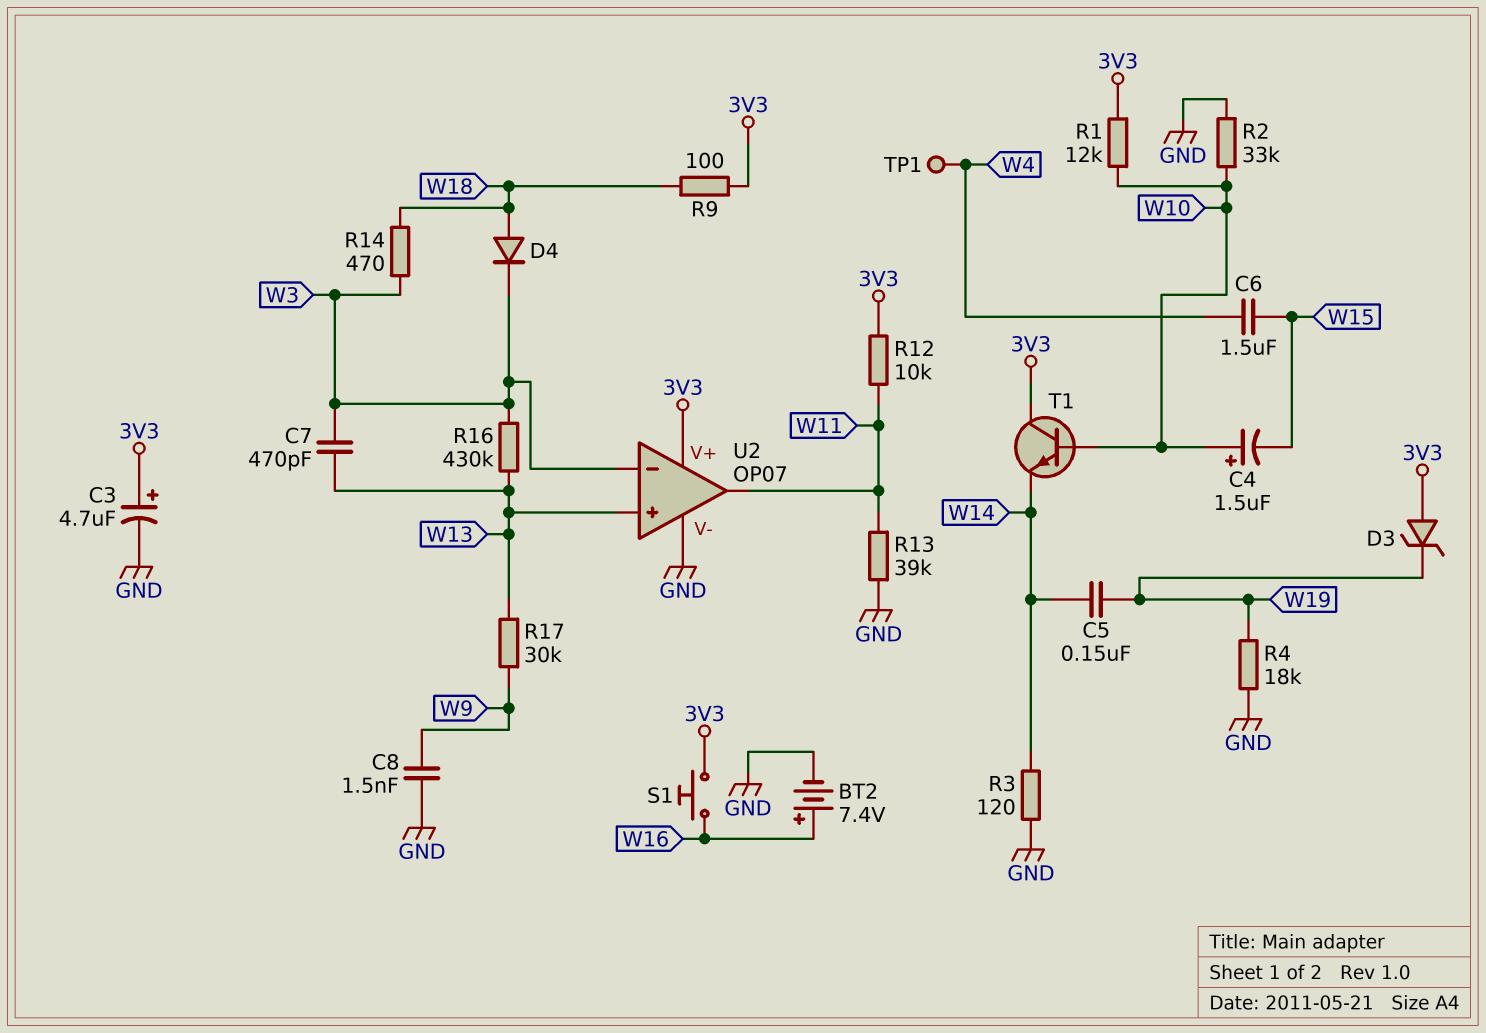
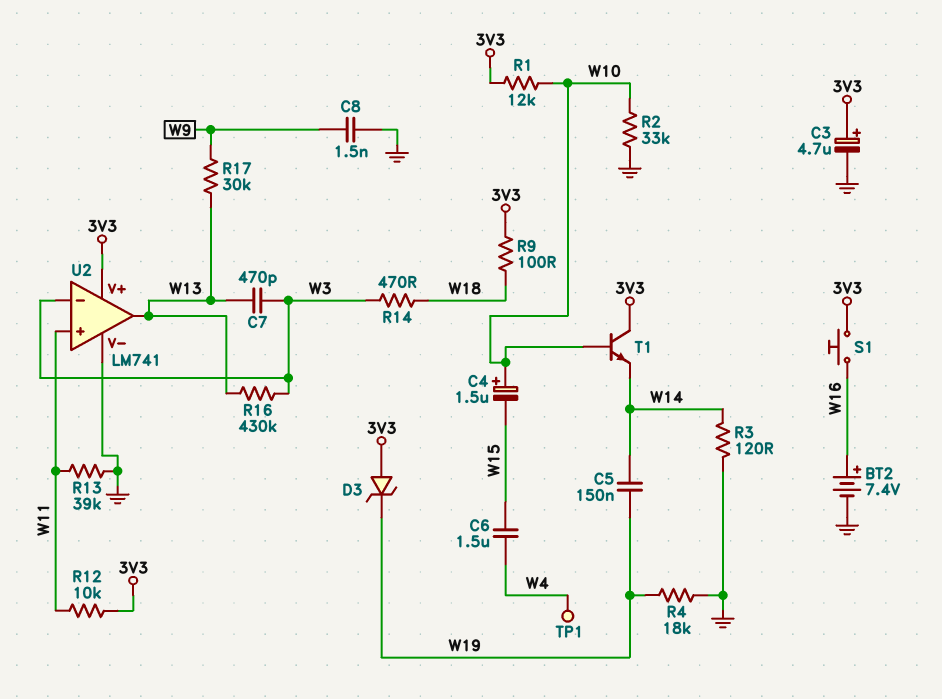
D4: diode (A W18, K W3) -> none
U2: OP07 -> LM741
U2 pin in+: W13 -> W11
U2 pin out: W11 -> W13

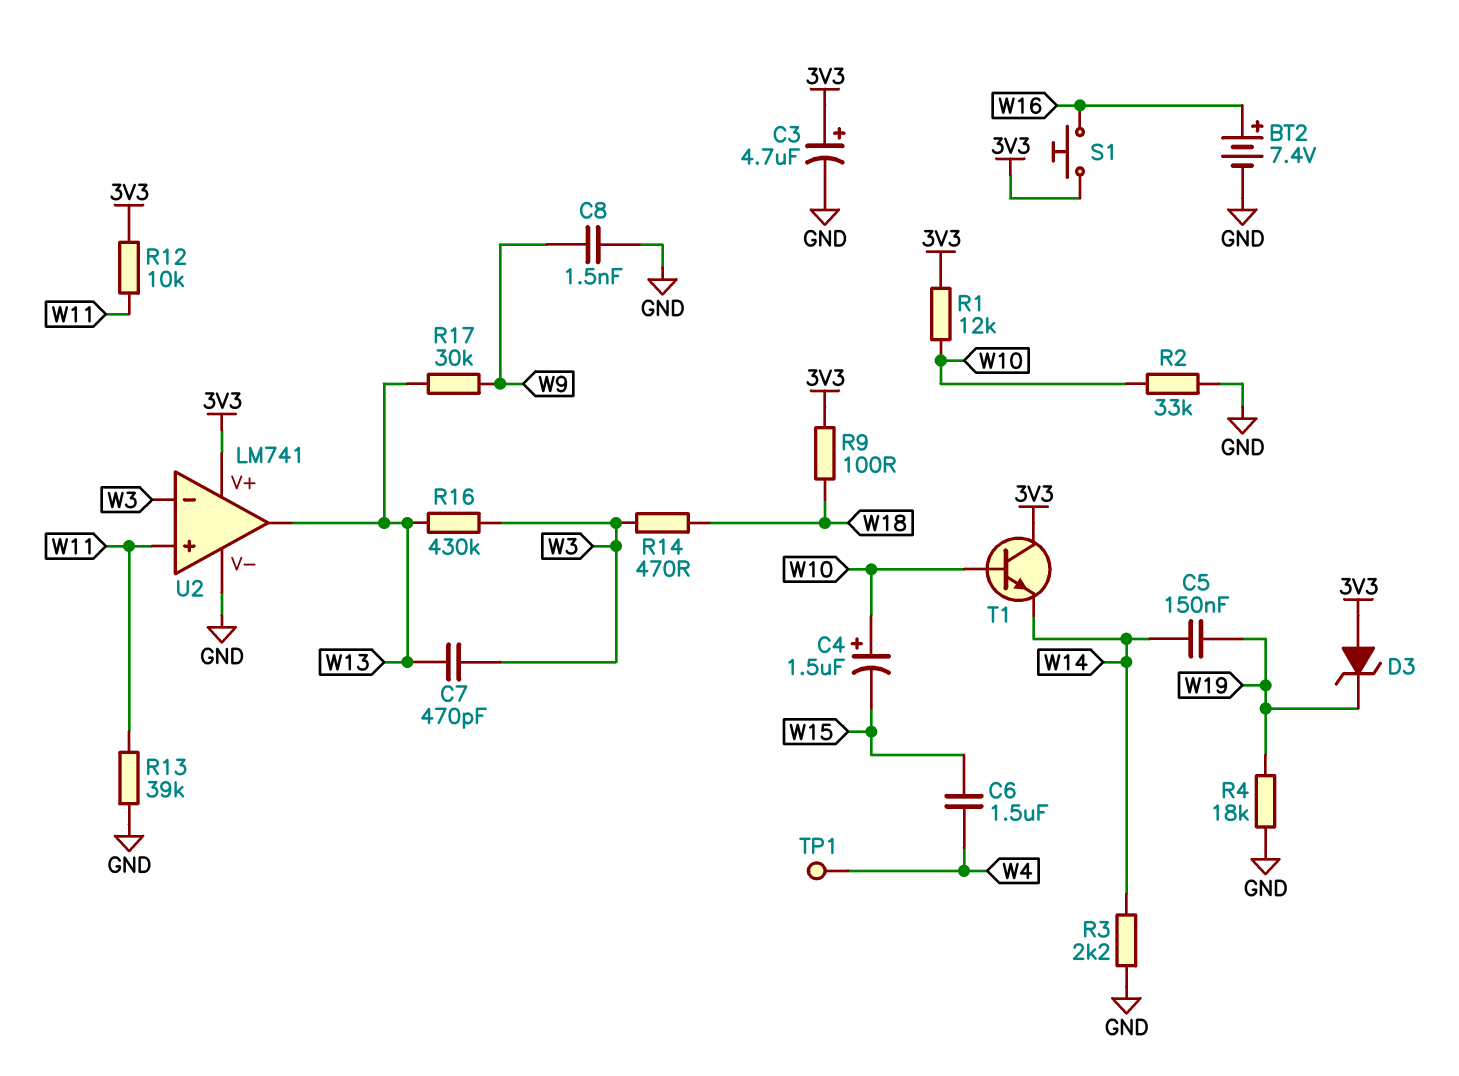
R3: 120 (GND, W14) -> 2.2k (GND, W14)

